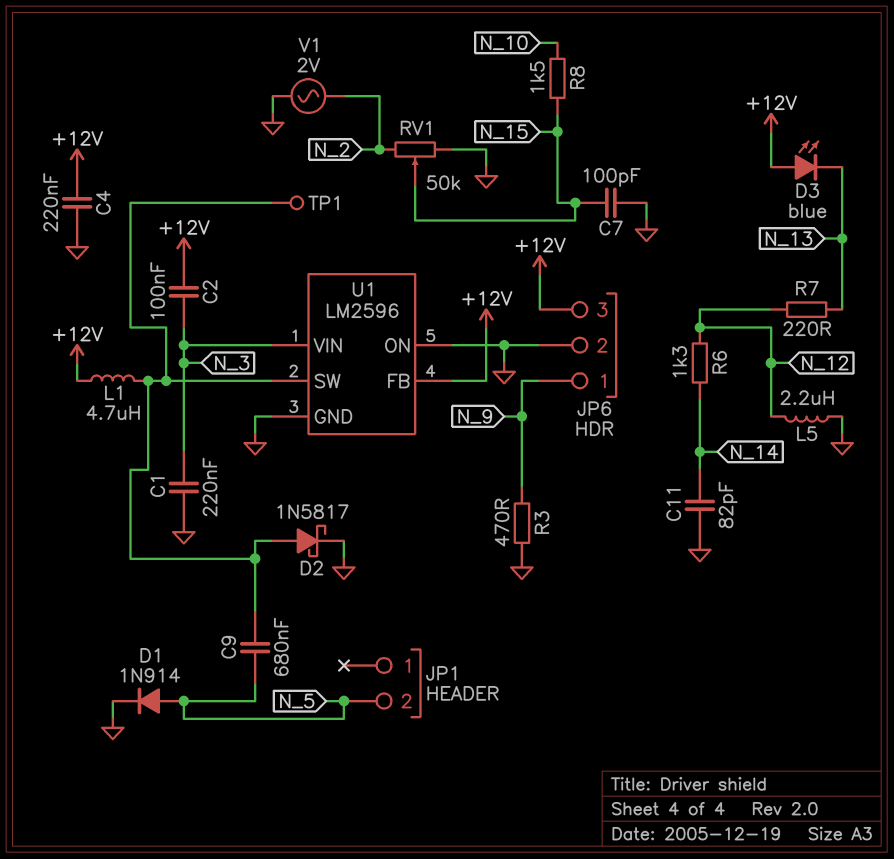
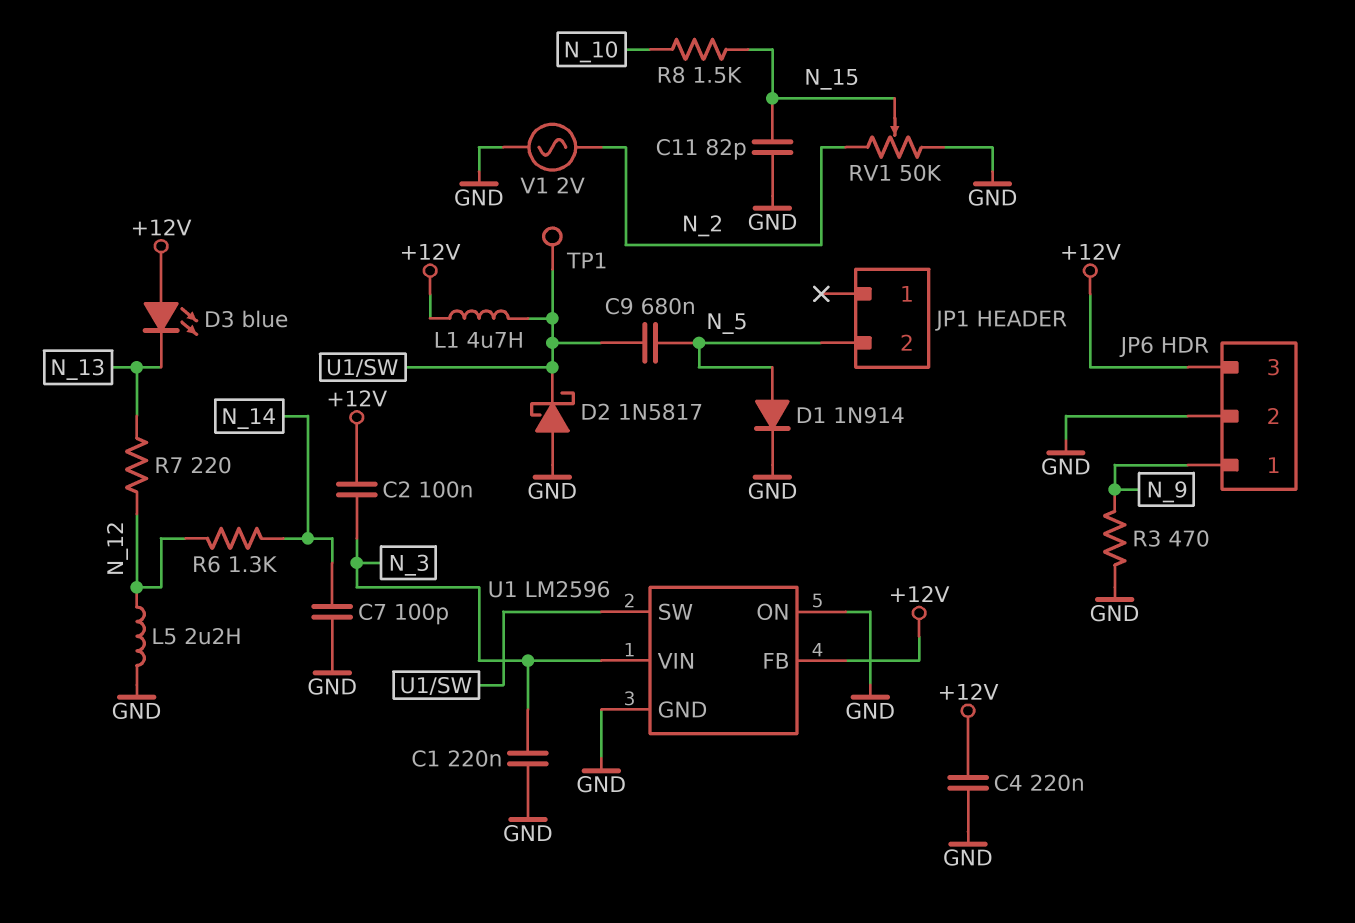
C7: 100pF (GND, N_15) -> 100pF (GND, N_14)
C11: 82pF (GND, N_14) -> 82pF (GND, N_15)
D2: schottky 1N5817 (A U1/SW, K GND) -> schottky 1N5817 (A GND, K U1/SW)

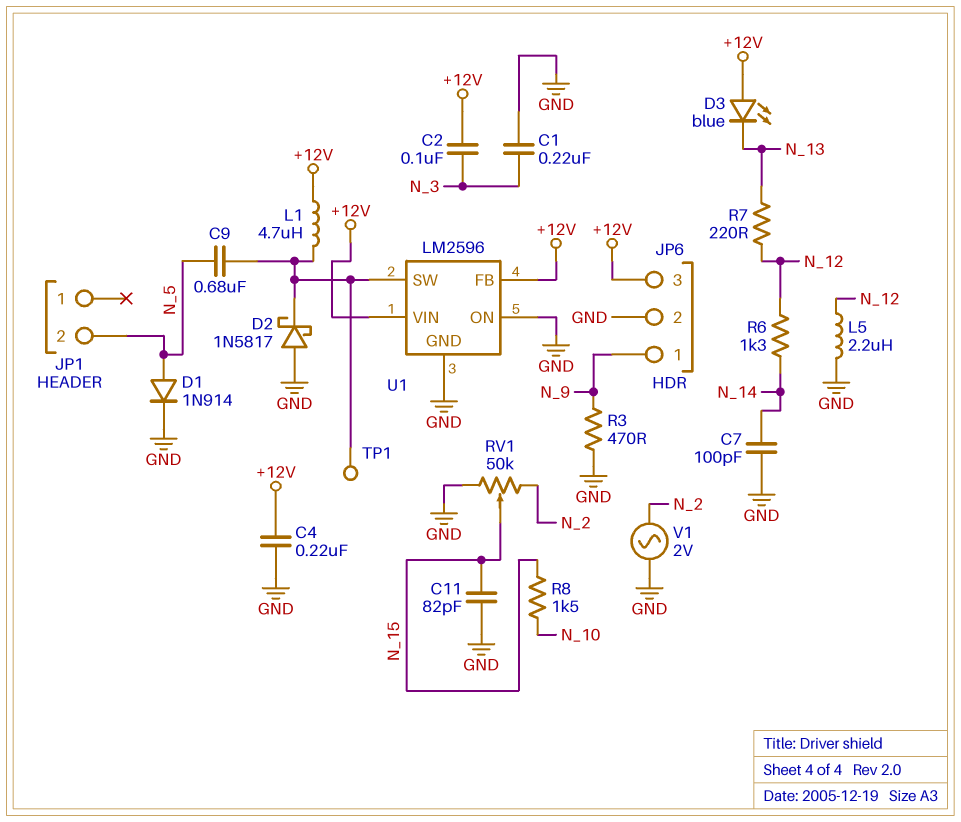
U1 pin VIN: N_3 -> +12V

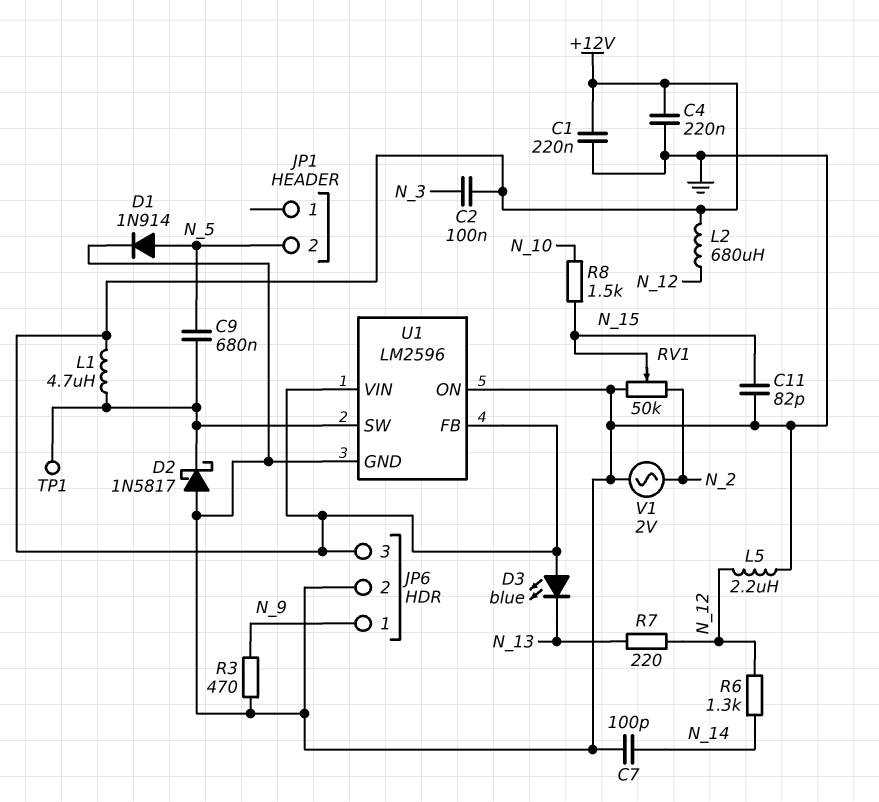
C1: 220nF (GND, N_3) -> 220nF (+12V, GND)
L2: none -> 680uH (+12V, N_12)

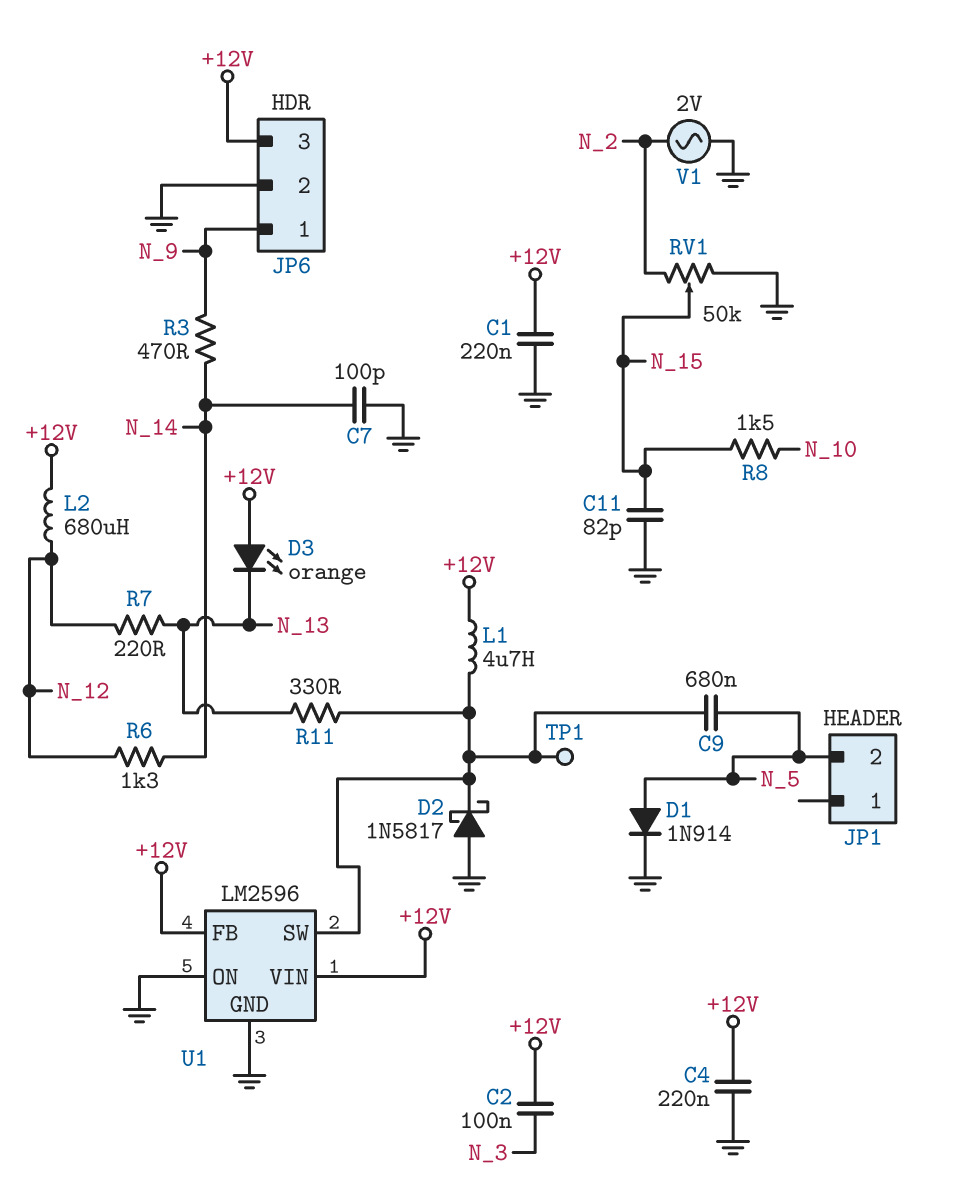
D3: LED blue (A +12V, K N_13) -> LED orange (A +12V, K N_13)
L5: 2.2uH (GND, N_12) -> none
R3: 470 (GND, N_9) -> 470 (N_9, N_14)
R11: none -> 330 (N_13, U1/SW)

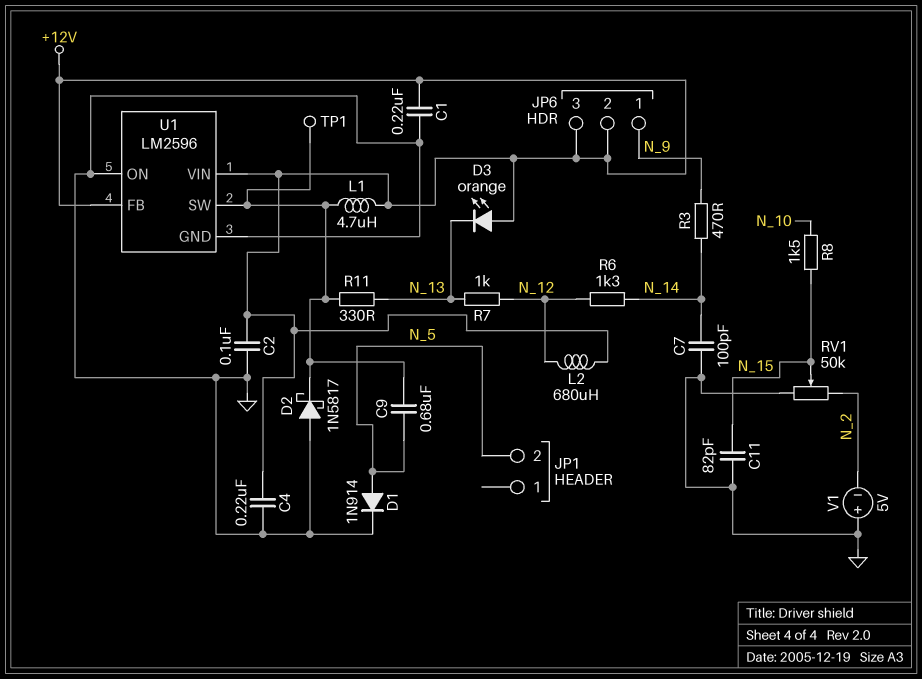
C2: 100nF (+12V, N_3) -> 100nF (+12V, GND)
JP6 pin 2: GND -> +12V
R7: 220 (N_12, N_13) -> 1k (N_12, N_13)
V1: AC 2V (GND, N_2) -> 5V (plus GND, minus N_2)

